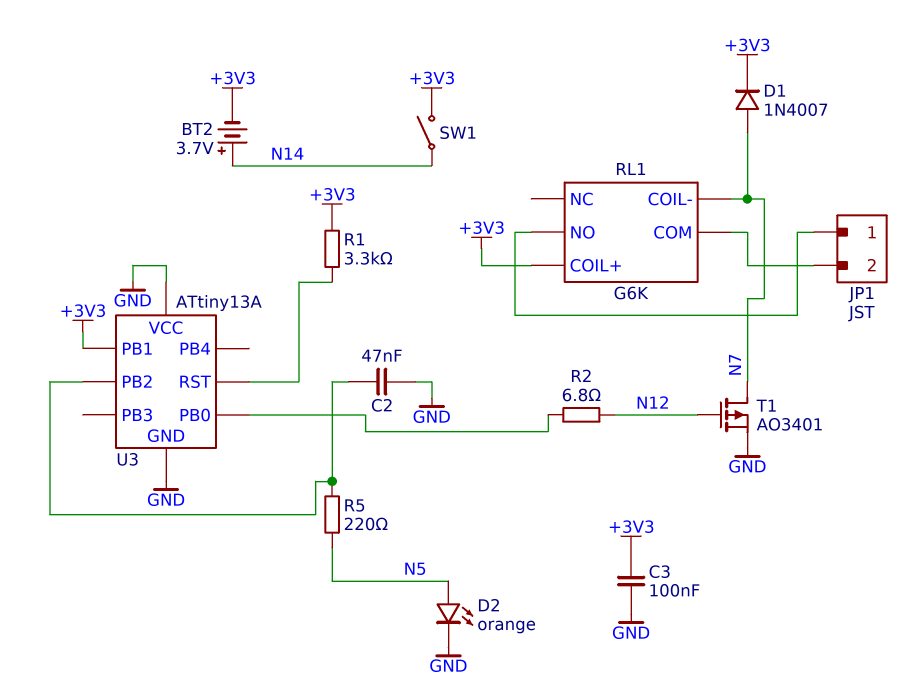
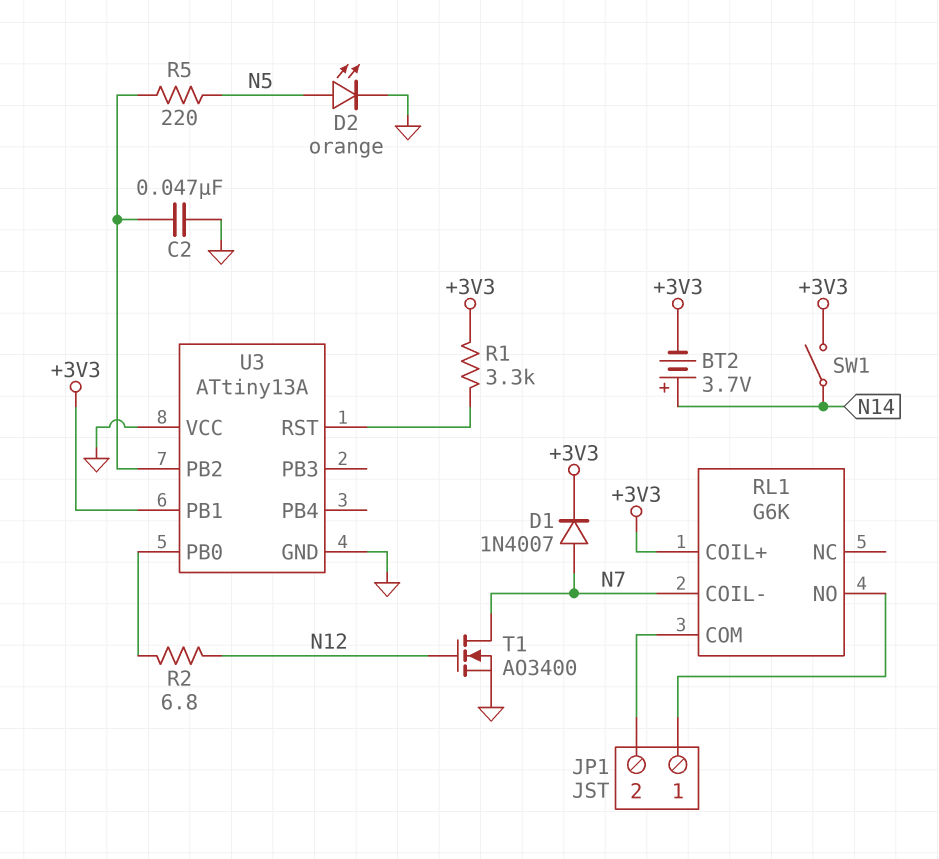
C3: 100nF (+3V3, GND) -> none
T1: PMOS AO3401 (G N12, D N7, S GND) -> NMOS AO3400 (G N12, D N7, S GND)

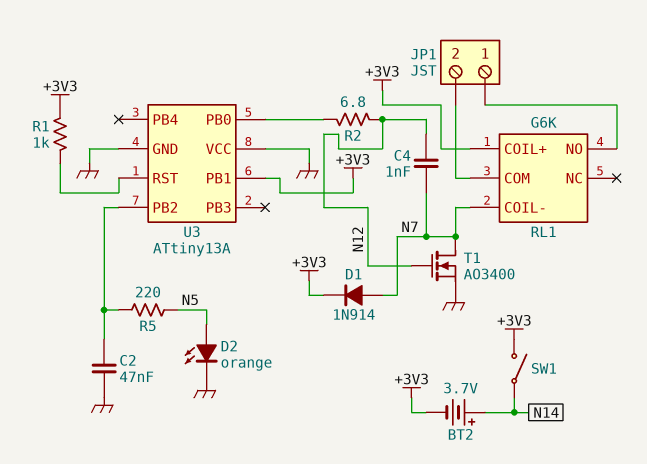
C4: none -> 1nF (N7, N12)
D1: diode 1N4007 (A N7, K +3V3) -> diode 1N914 (A N7, K +3V3)
R1: 3.3k (+3V3, U3/RST) -> 1k (+3V3, U3/RST)

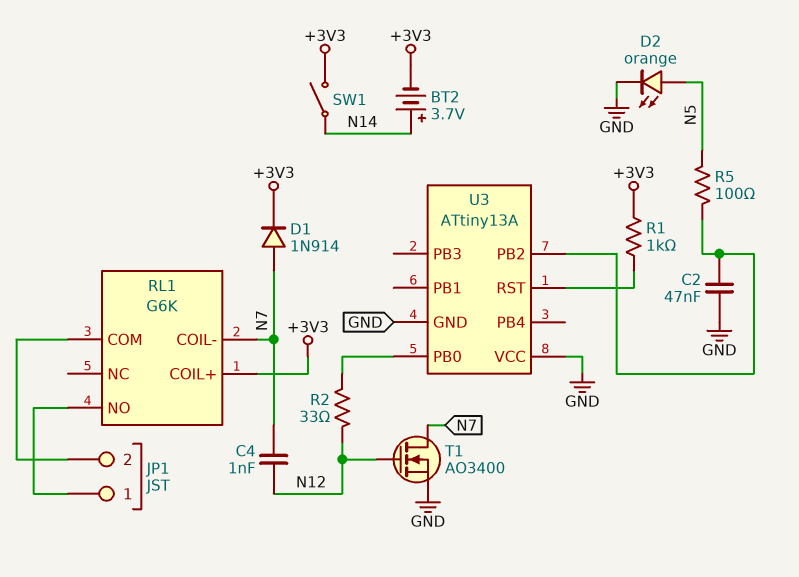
R2: 6.8 (N12, U3/PB0) -> 33 (N12, U3/PB0)
R5: 220 (N5, U3/PB2) -> 100 (N5, U3/PB2)
U3 pin PB1: +3V3 -> none

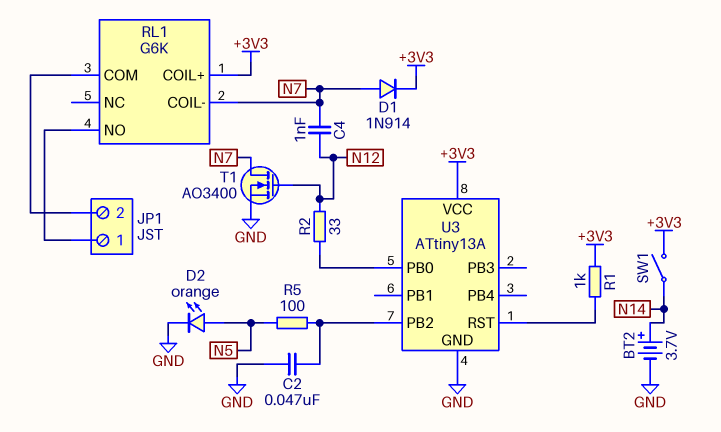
BT2: 3.7V (plus N14, minus +3V3) -> 3.7V (plus N14, minus GND)
U3 pin VCC: GND -> +3V3

